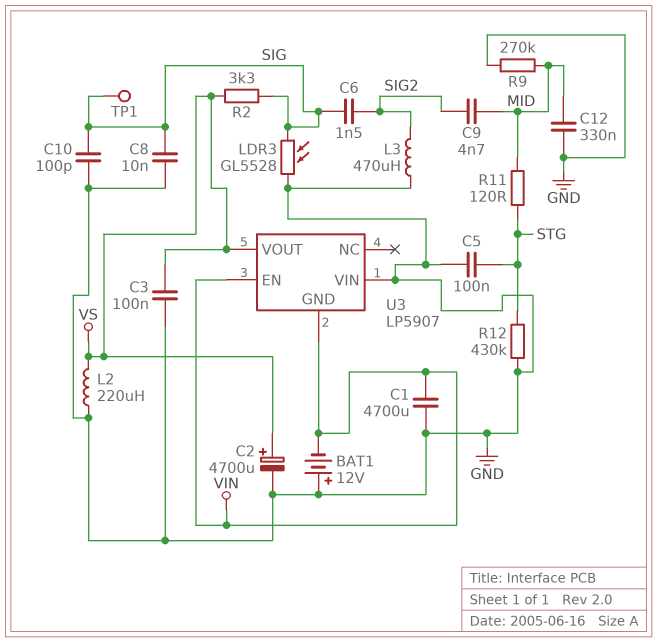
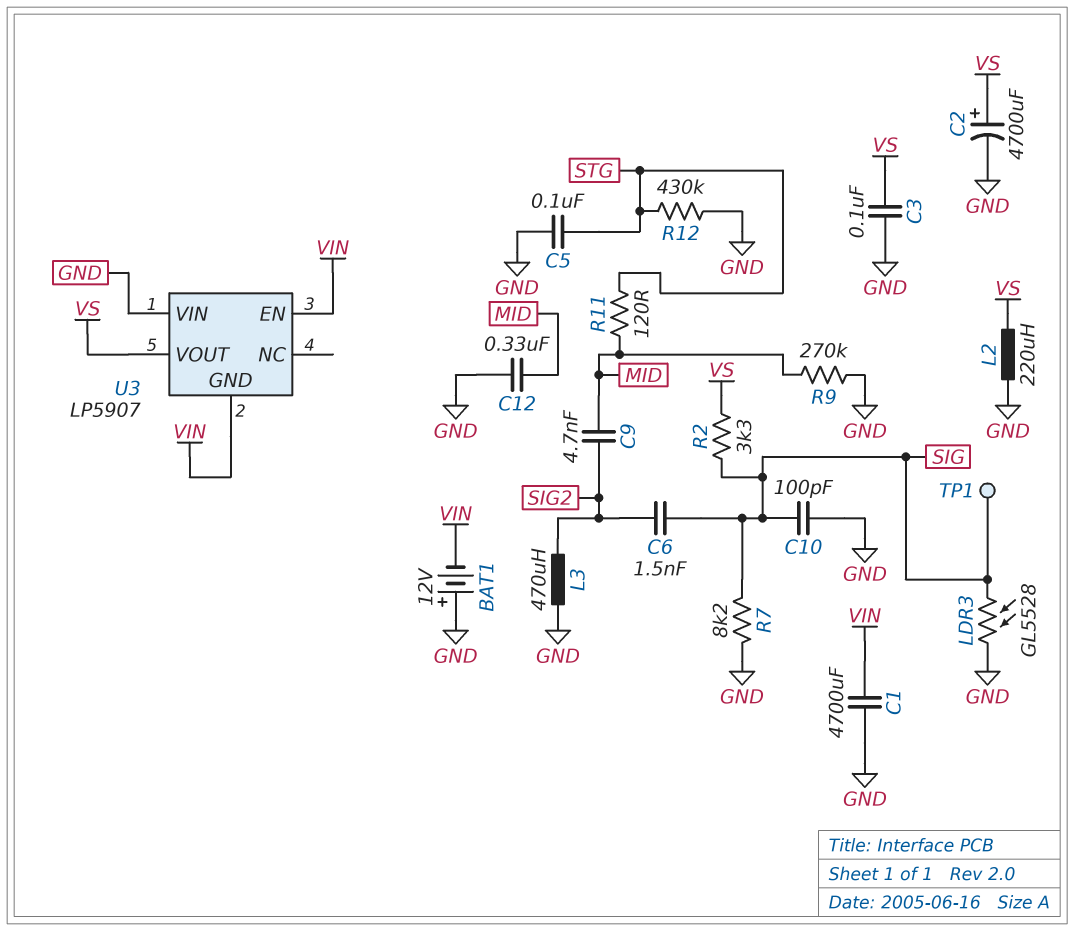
C8: 10nF (GND, SIG) -> none
R7: none -> 8.2k (GND, SIG)

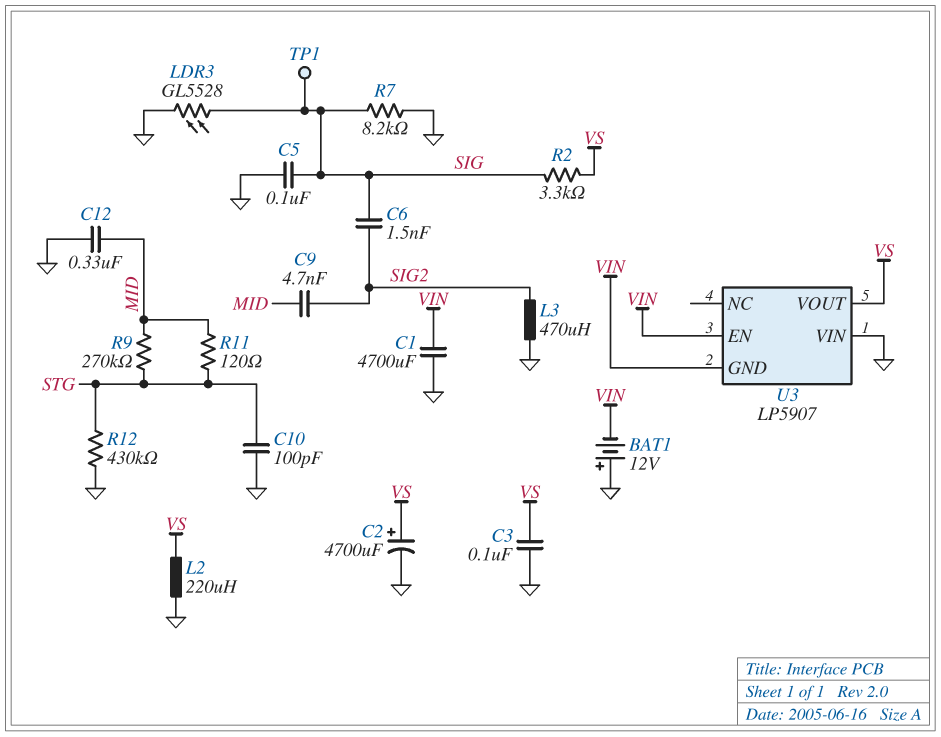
C5: 100nF (GND, STG) -> 100nF (GND, SIG)
C10: 100pF (GND, SIG) -> 100pF (GND, STG)
R9: 270k (GND, MID) -> 270k (MID, STG)

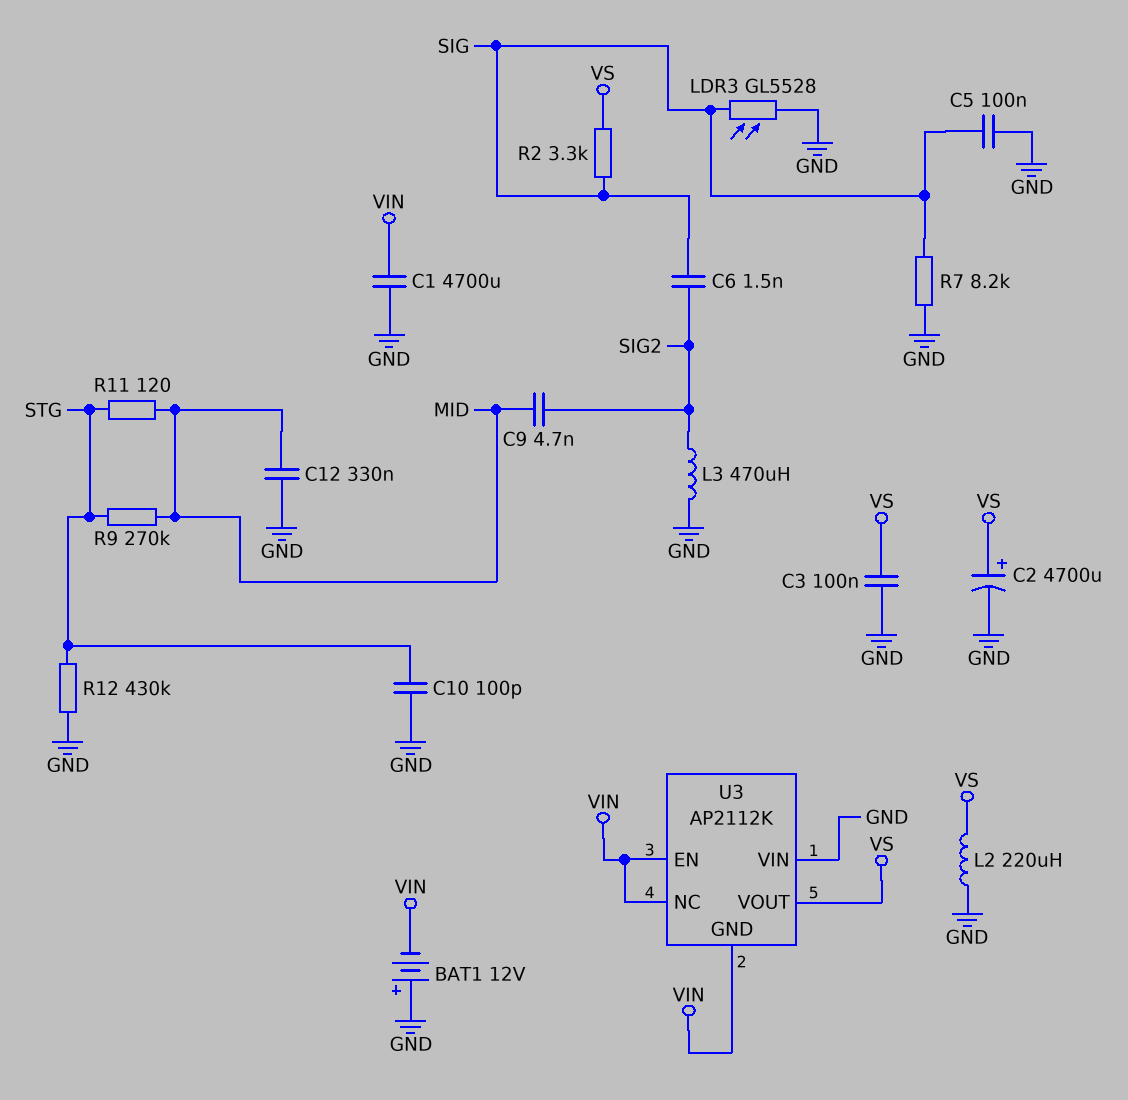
TP1: test point (SIG) -> none
U3: LP5907 -> AP2112K
U3 pin NC: none -> VIN

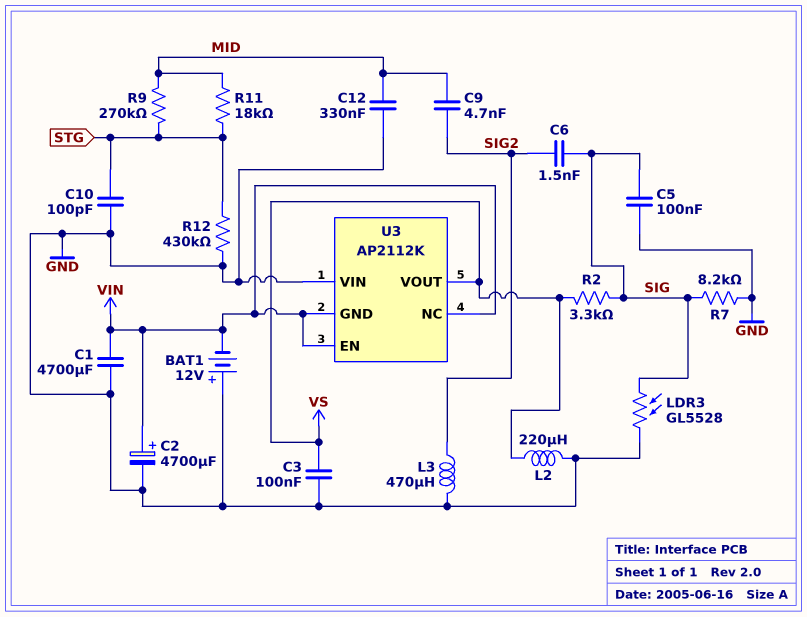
C2: 4700uF (plus VS, minus GND) -> 4700uF (plus VIN, minus GND)
R11: 120 (MID, STG) -> 18k (MID, STG)

